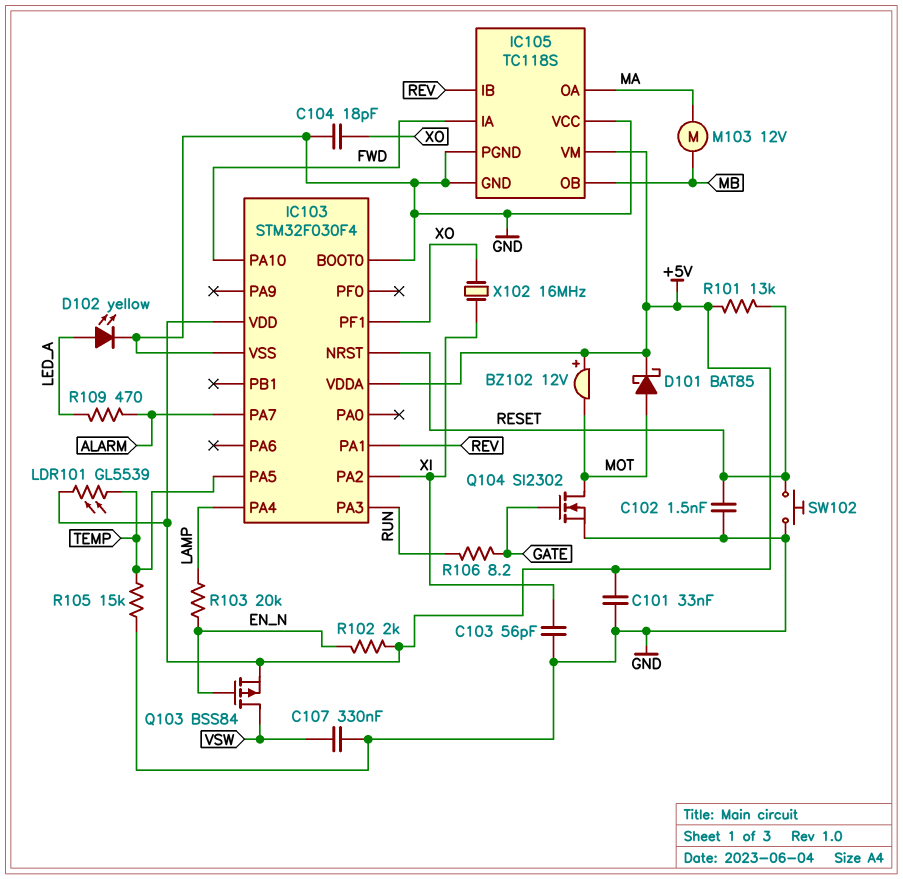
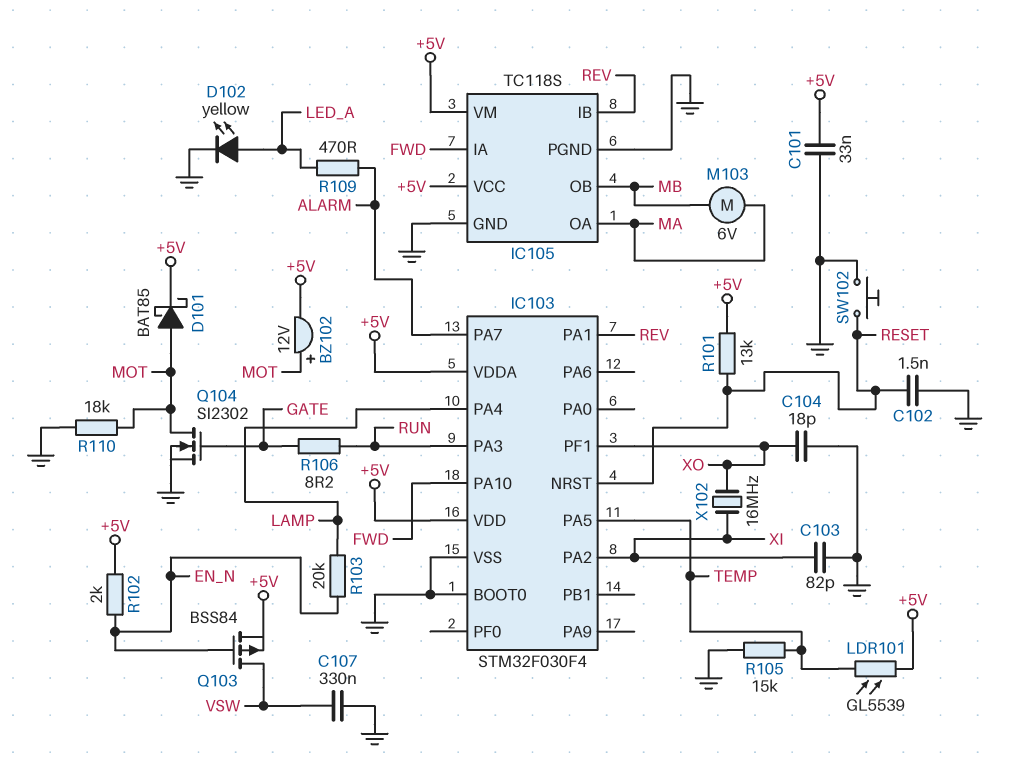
BZ102: buzzer 12V (plus +5V, minus MOT) -> buzzer 12V (plus MOT, minus +5V)
C103: 56pF (GND, XI) -> 82pF (GND, XI)
IC105 pin VCC: GND -> +5V
M103: motor 12V (MA, MB) -> motor 6V (MA, MB)
R110: none -> 18k (GND, MOT)

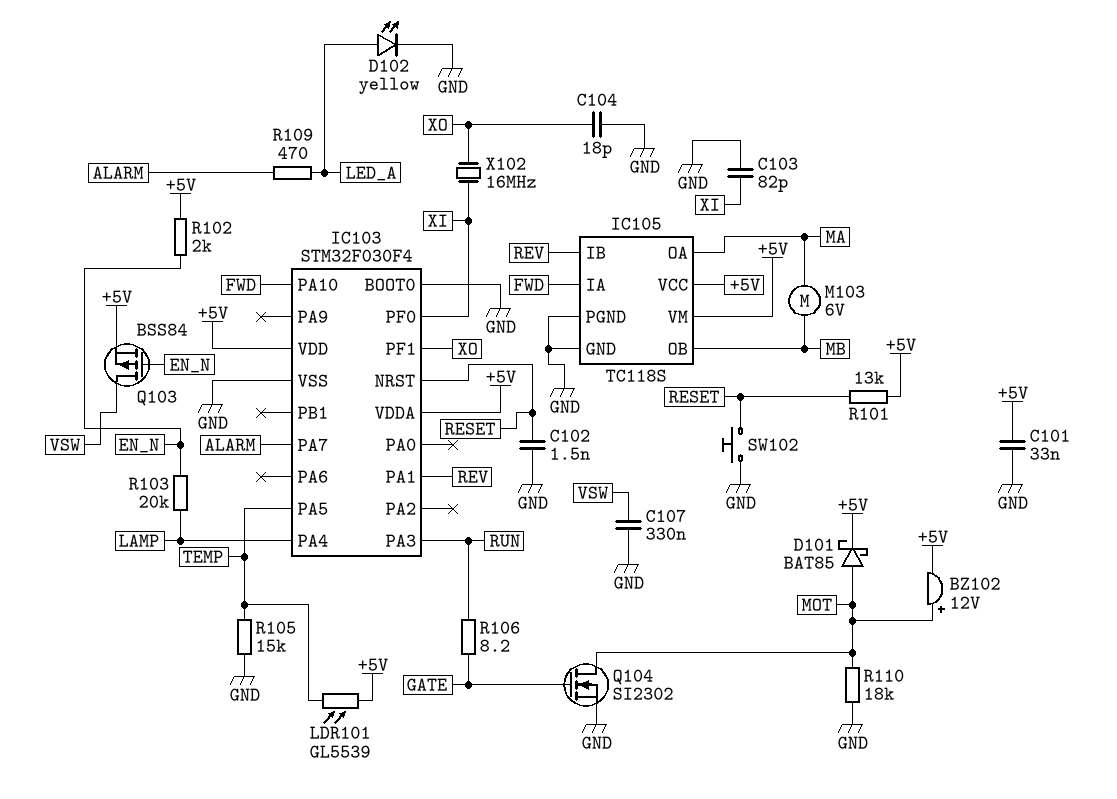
IC103 pin PA2: XI -> none
IC103 pin PF0: none -> XI

